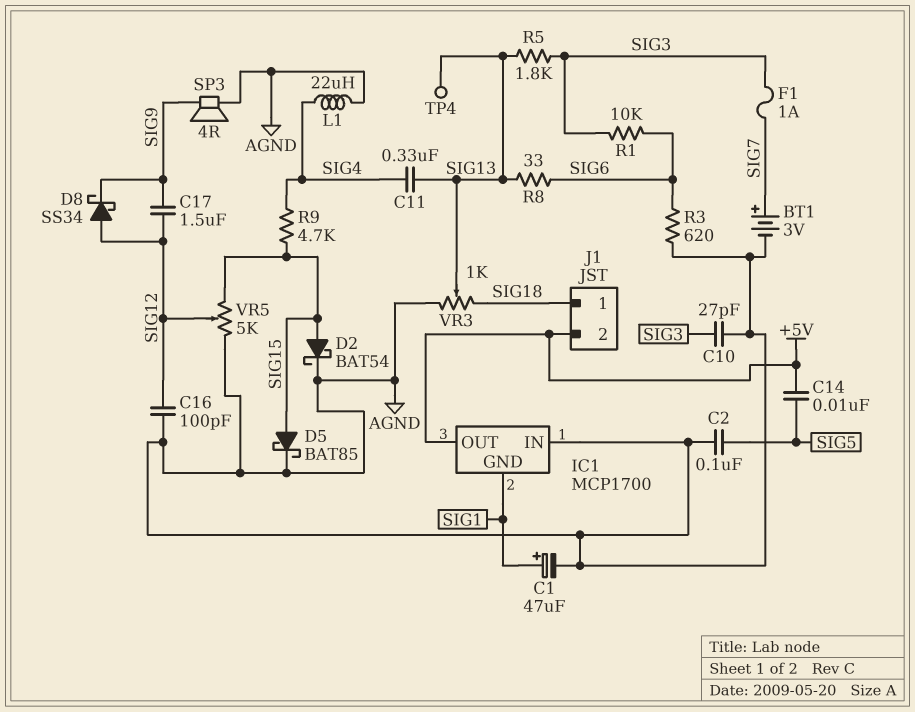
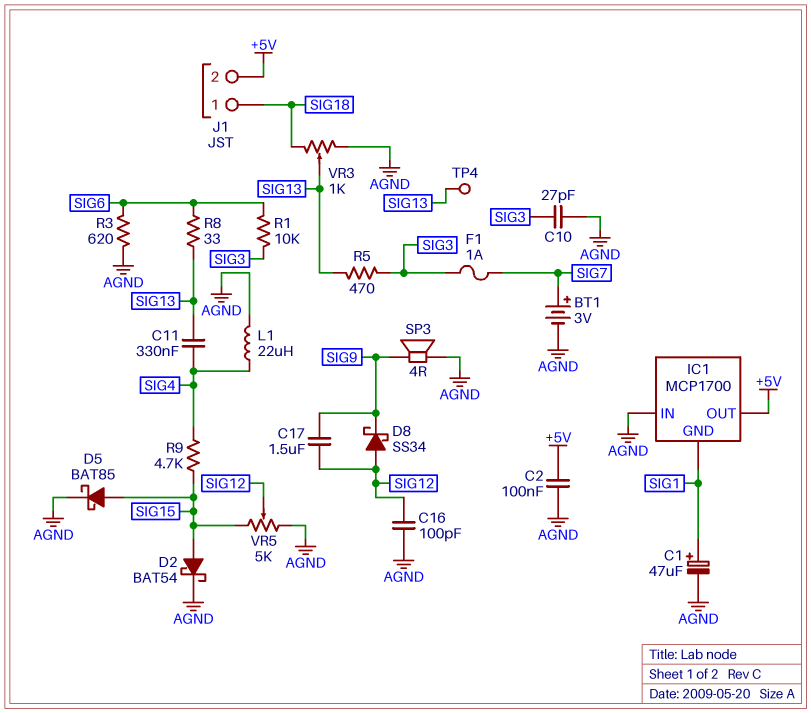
C2: 100nF (AGND, SIG5) -> 100nF (+5V, AGND)
C14: 10nF (+5V, SIG5) -> none
R5: 1.8k (SIG3, SIG13) -> 470 (SIG3, SIG13)

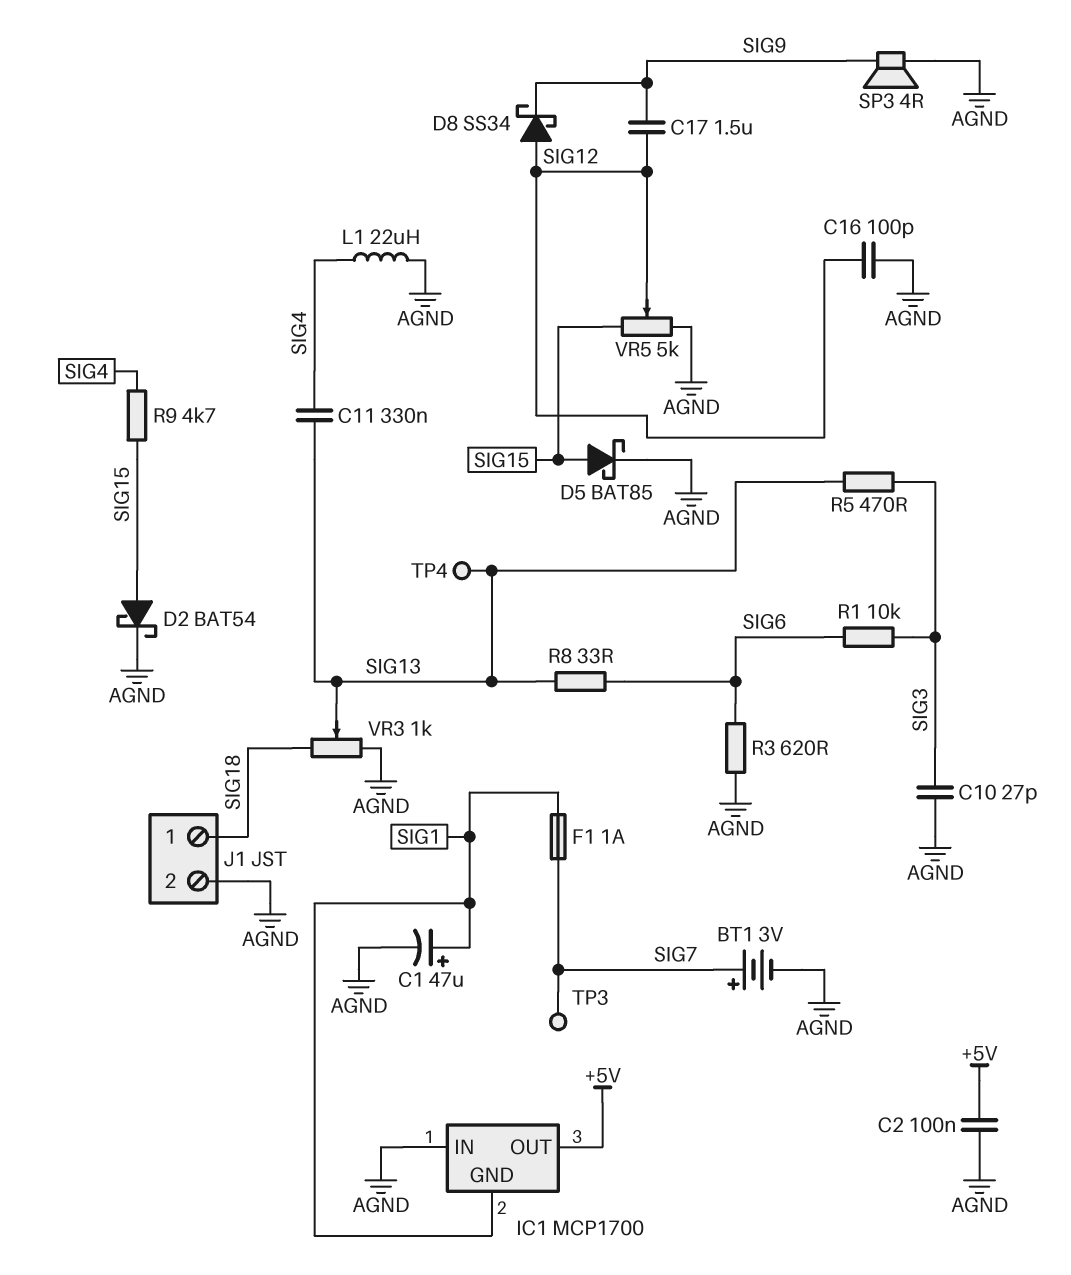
F1: 1A (SIG3, SIG7) -> 1A (SIG1, SIG7)
J1 pin 2: +5V -> AGND
TP3: none -> test point (SIG7)

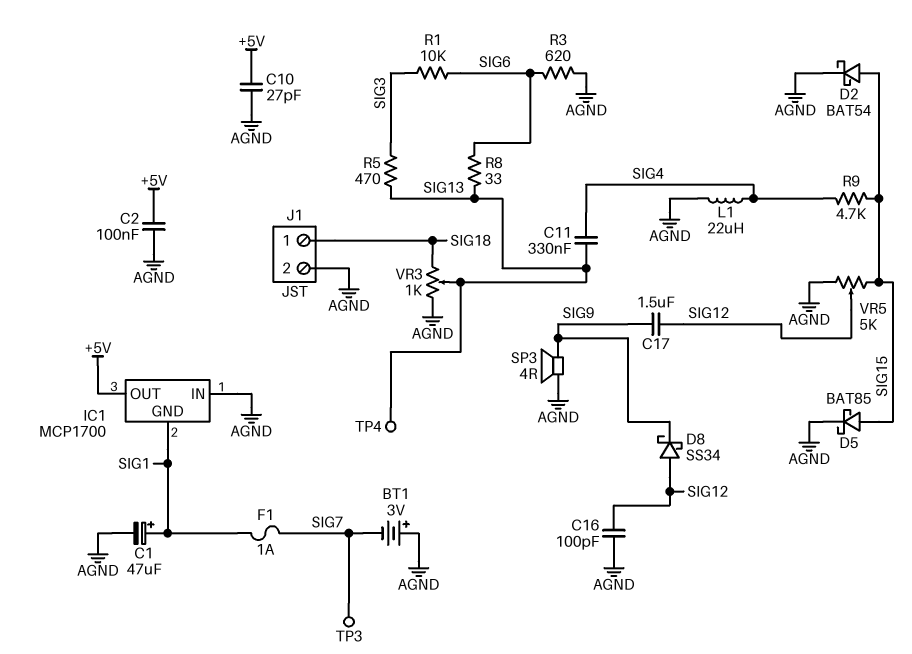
BT1: 3V (plus SIG7, minus AGND) -> 3V (plus AGND, minus SIG7)
C10: 27pF (AGND, SIG3) -> 27pF (+5V, AGND)

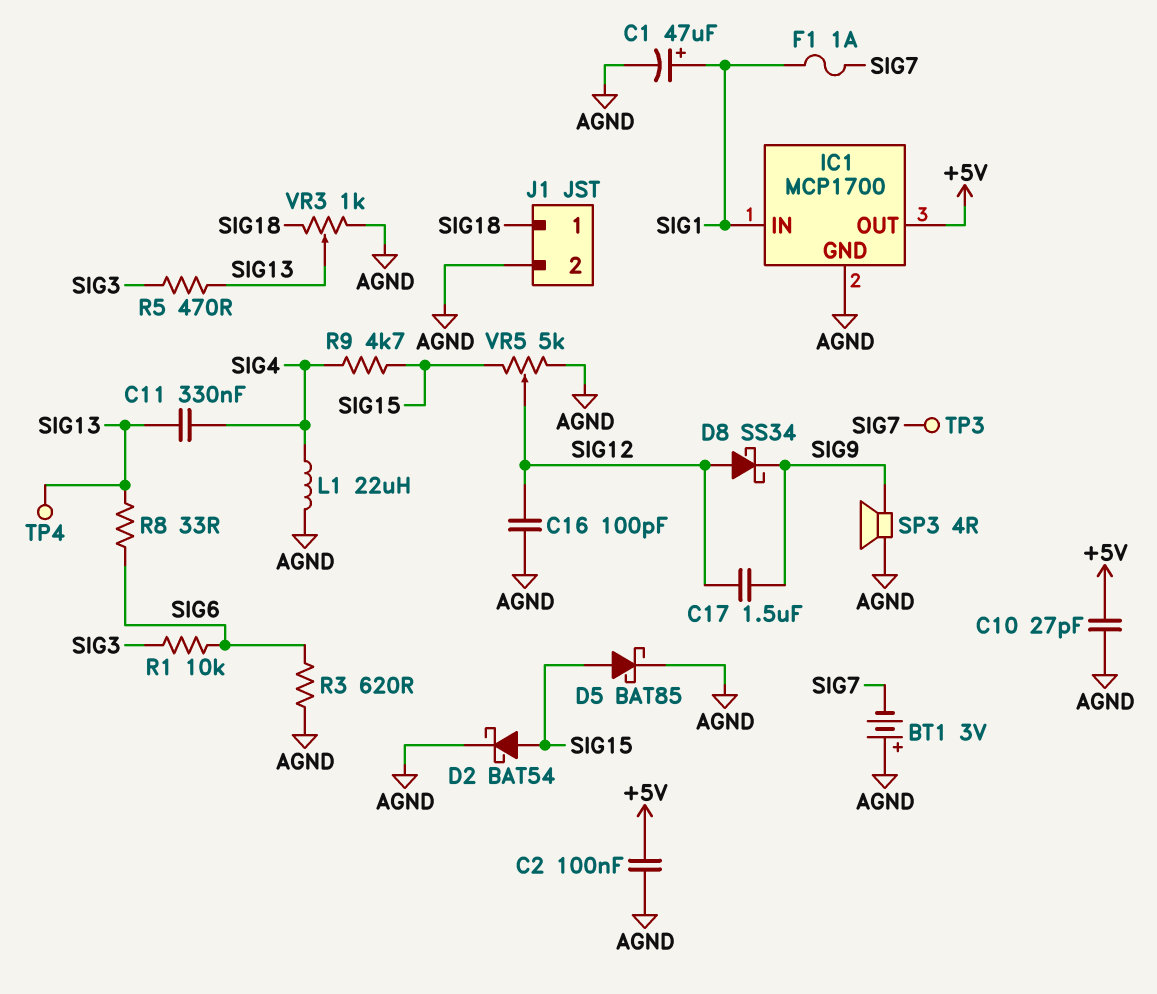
IC1 pin GND: SIG1 -> AGND
IC1 pin IN: AGND -> SIG1

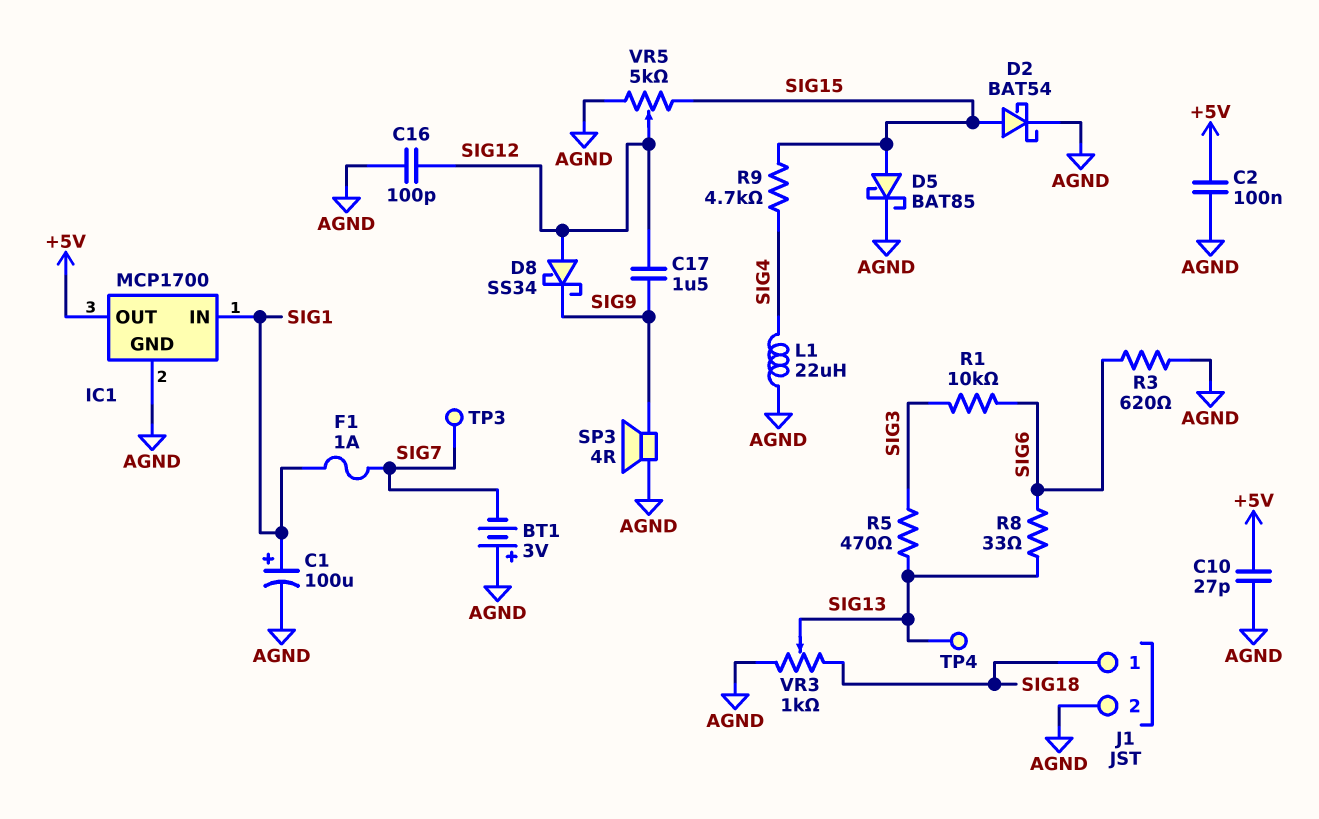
C1: 47uF (plus SIG1, minus AGND) -> 100uF (plus SIG1, minus AGND)
C11: 330nF (SIG4, SIG13) -> none

